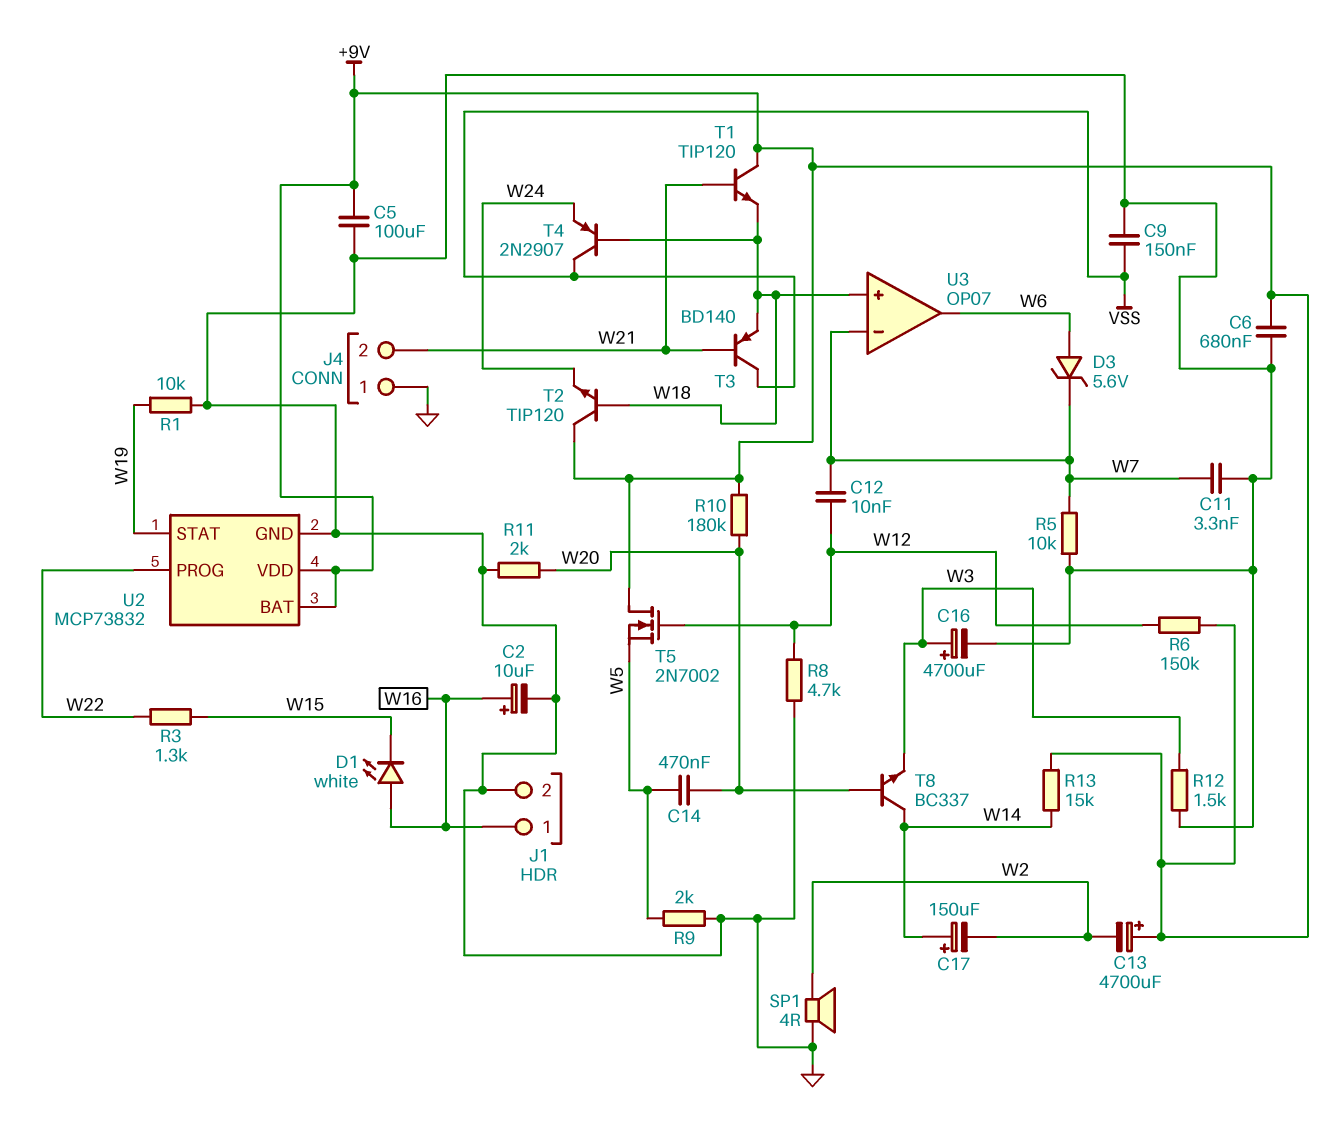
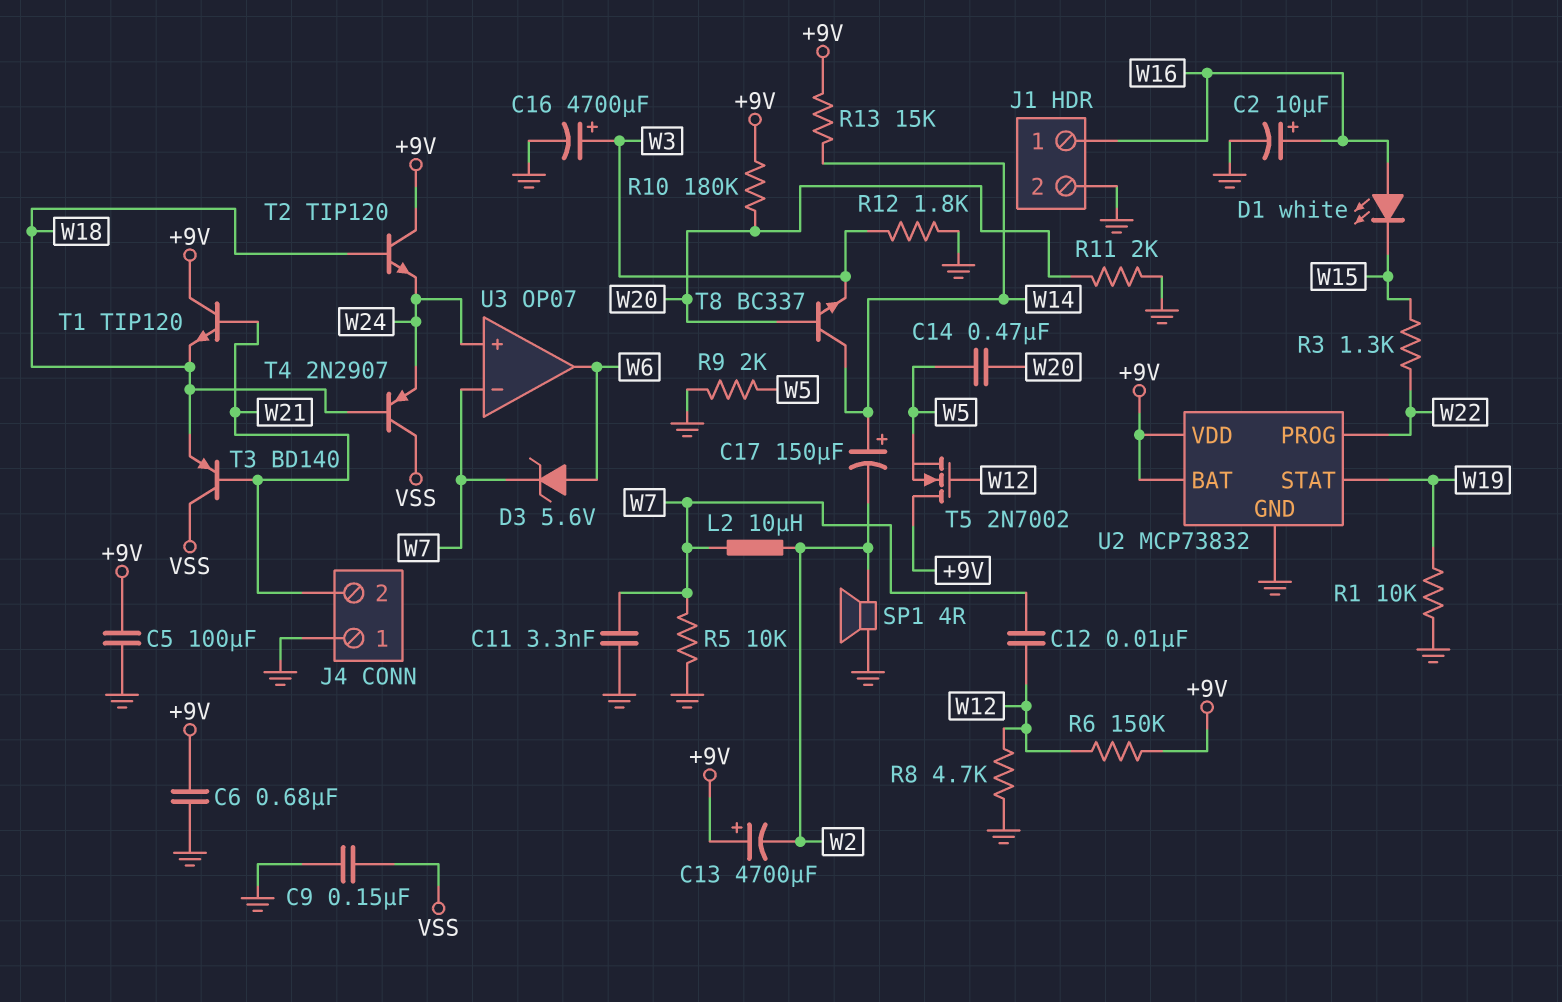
L2: none -> 10uH (W2, W7)
R12: 1.5k (GND, W3) -> 1.8k (GND, W3)
U3 pin in+: W18 -> W24

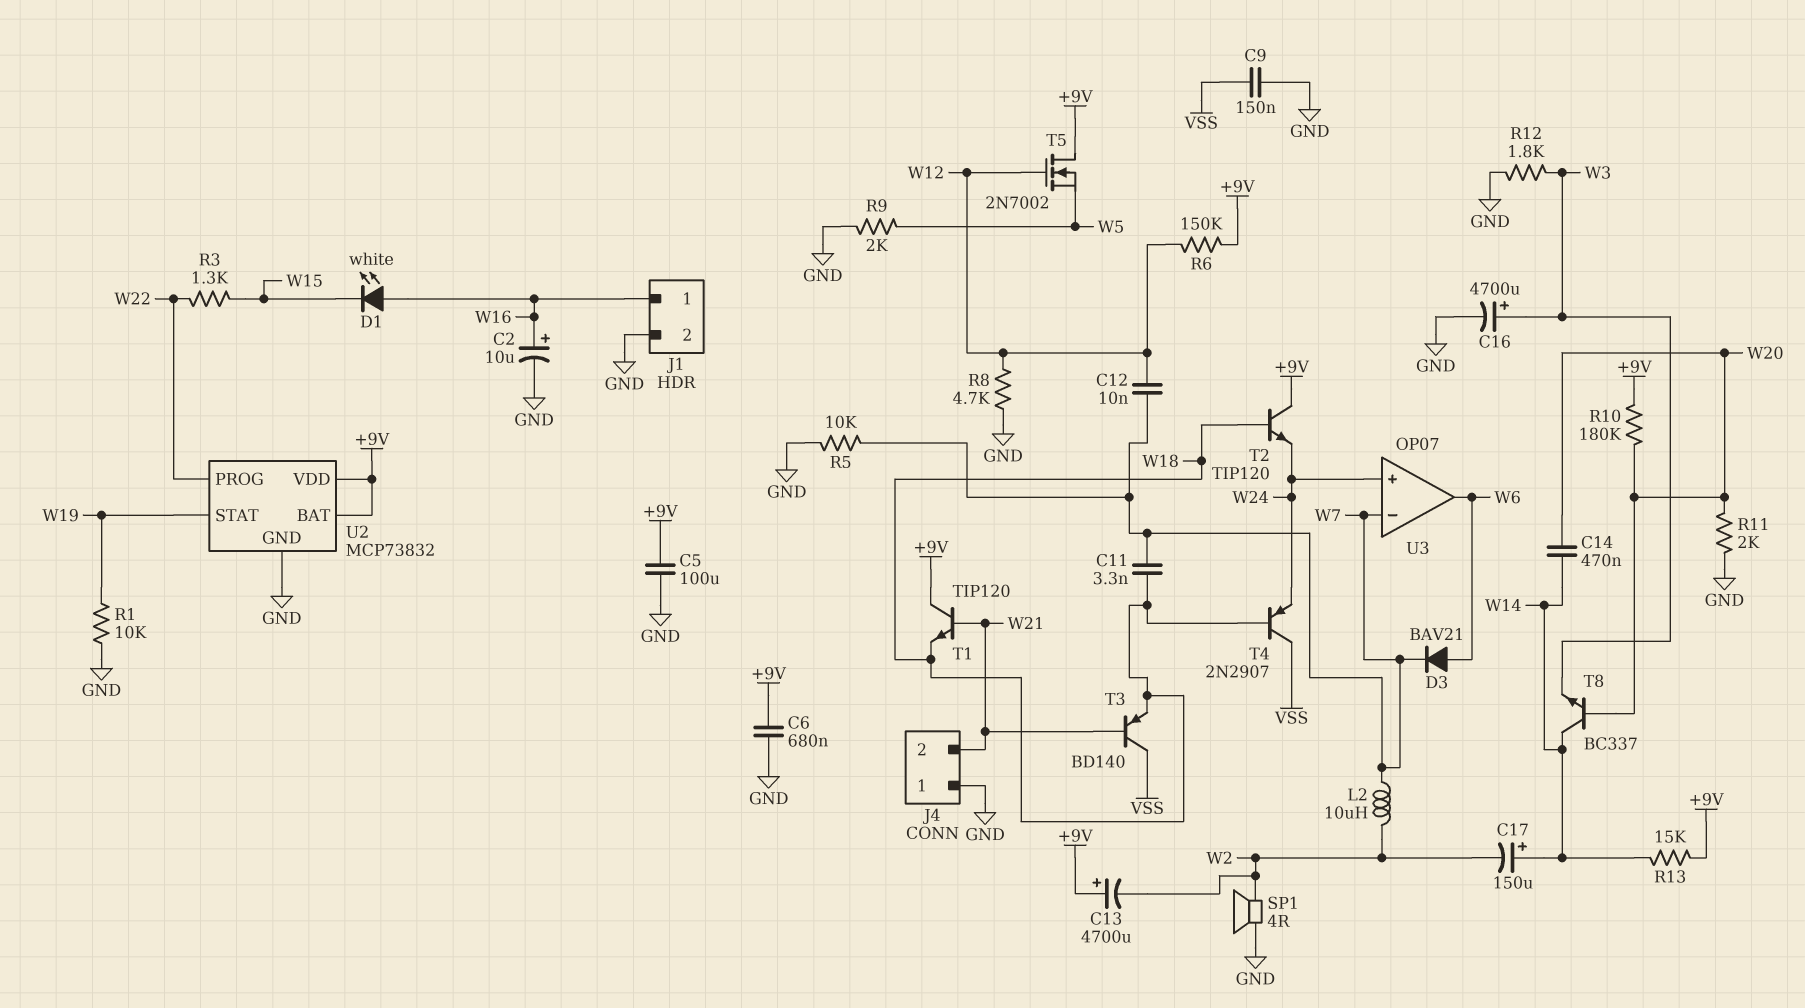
C11: 3.3nF (GND, W7) -> 3.3nF (W7, W18)
C14: 470nF (W5, W20) -> 470nF (W14, W20)
D3: zener 5.6V (A W6, K W7) -> diode BAV21 (A W6, K W7)

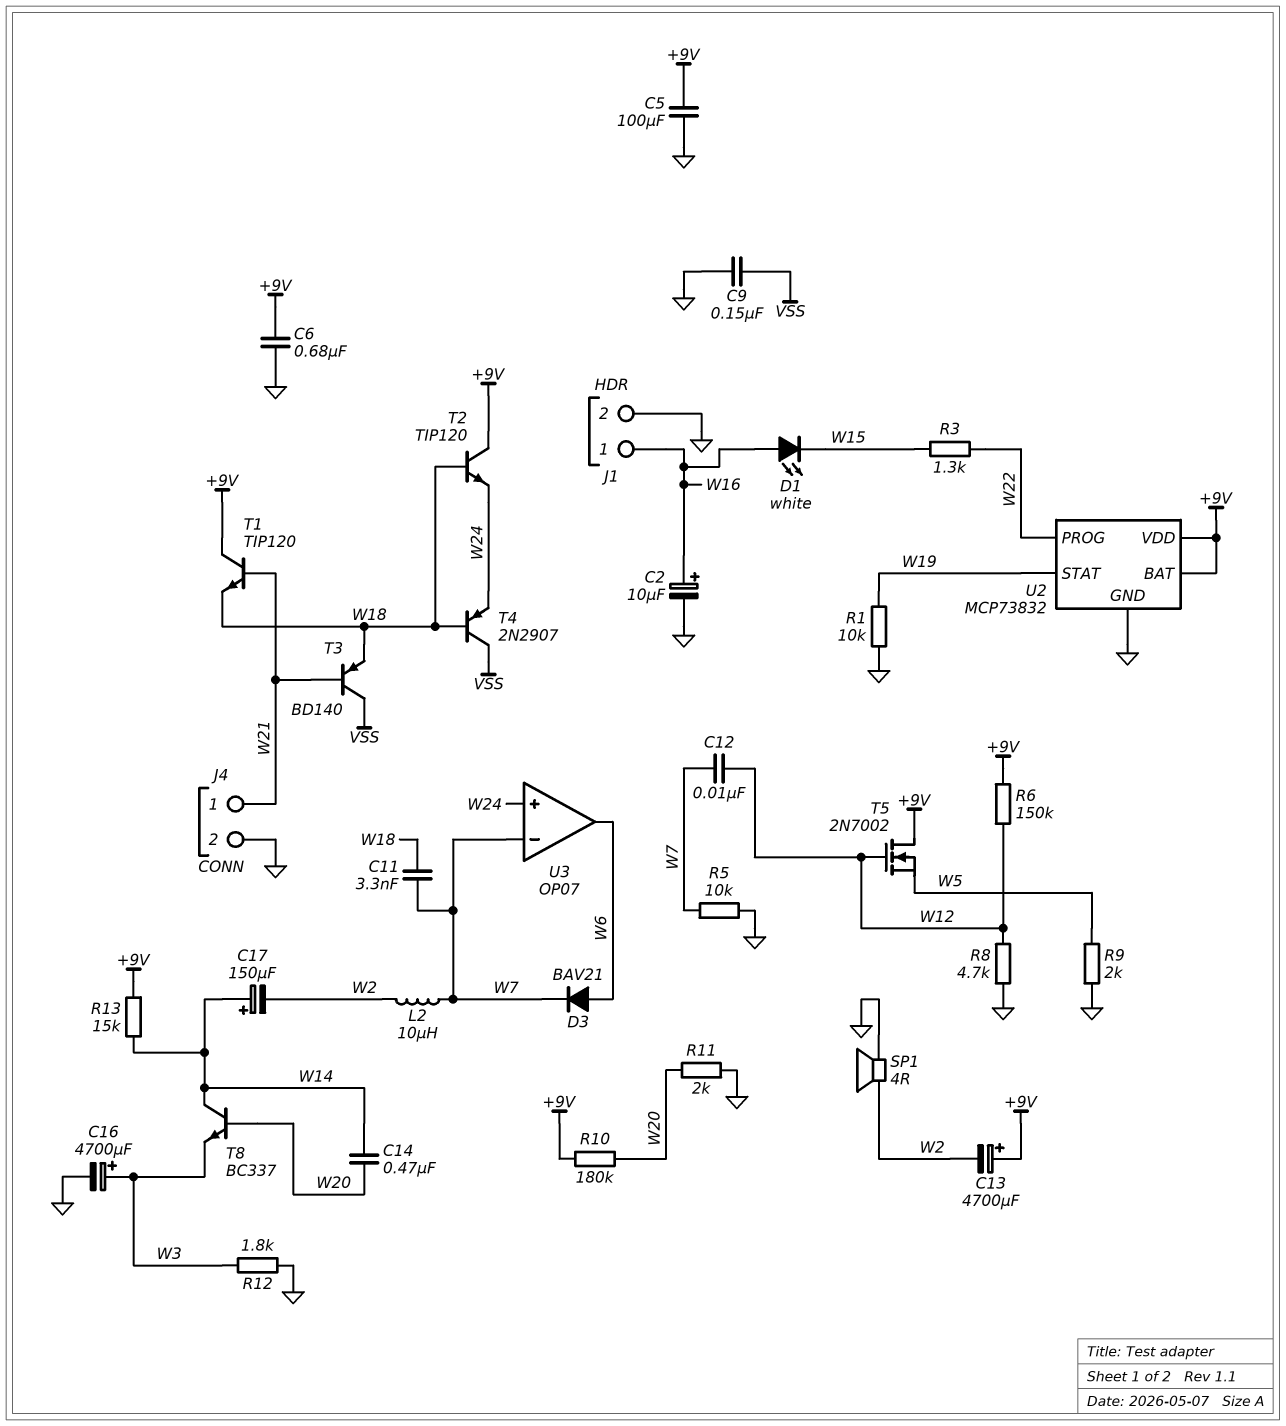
J4 pin 1: GND -> W21
J4 pin 2: W21 -> GND

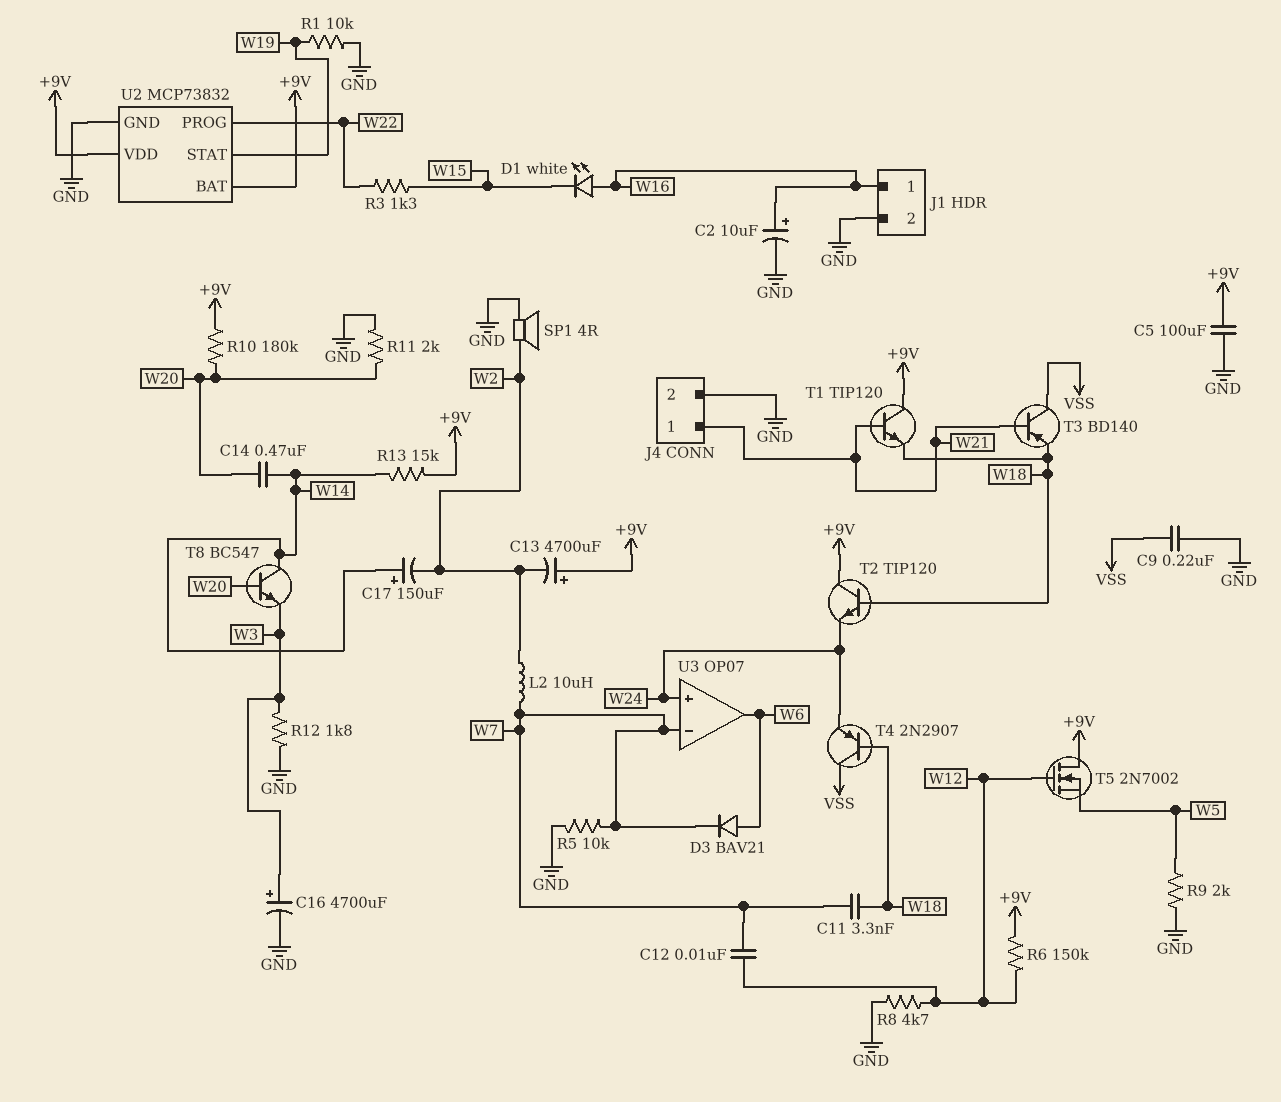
C6: 680nF (+9V, GND) -> none
C9: 150nF (GND, VSS) -> 220nF (GND, VSS)
T8: NPN BC337 (B W20, C W14, E W3) -> NPN BC547 (B W20, C W14, E W3)

